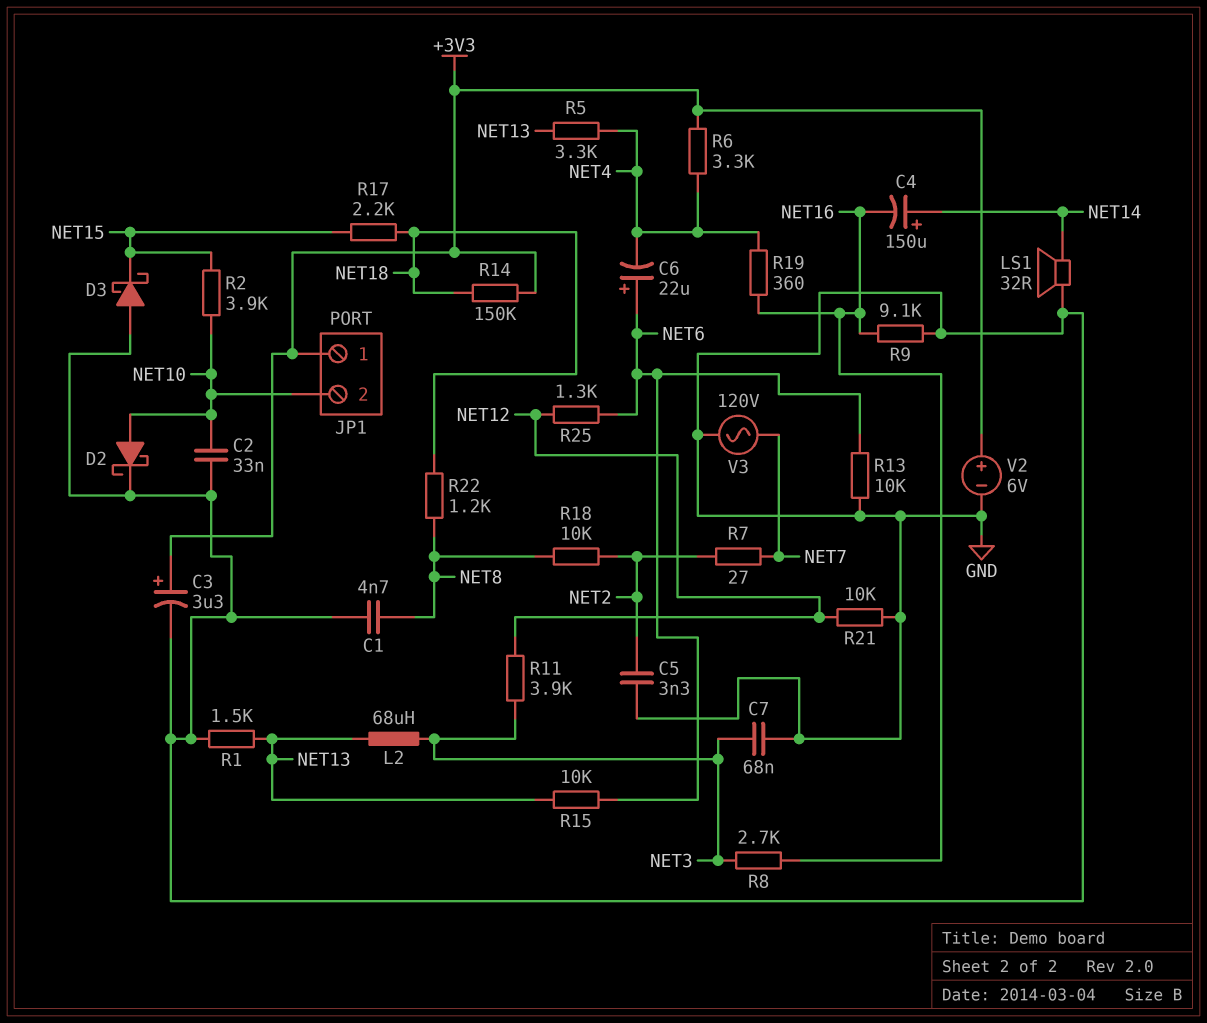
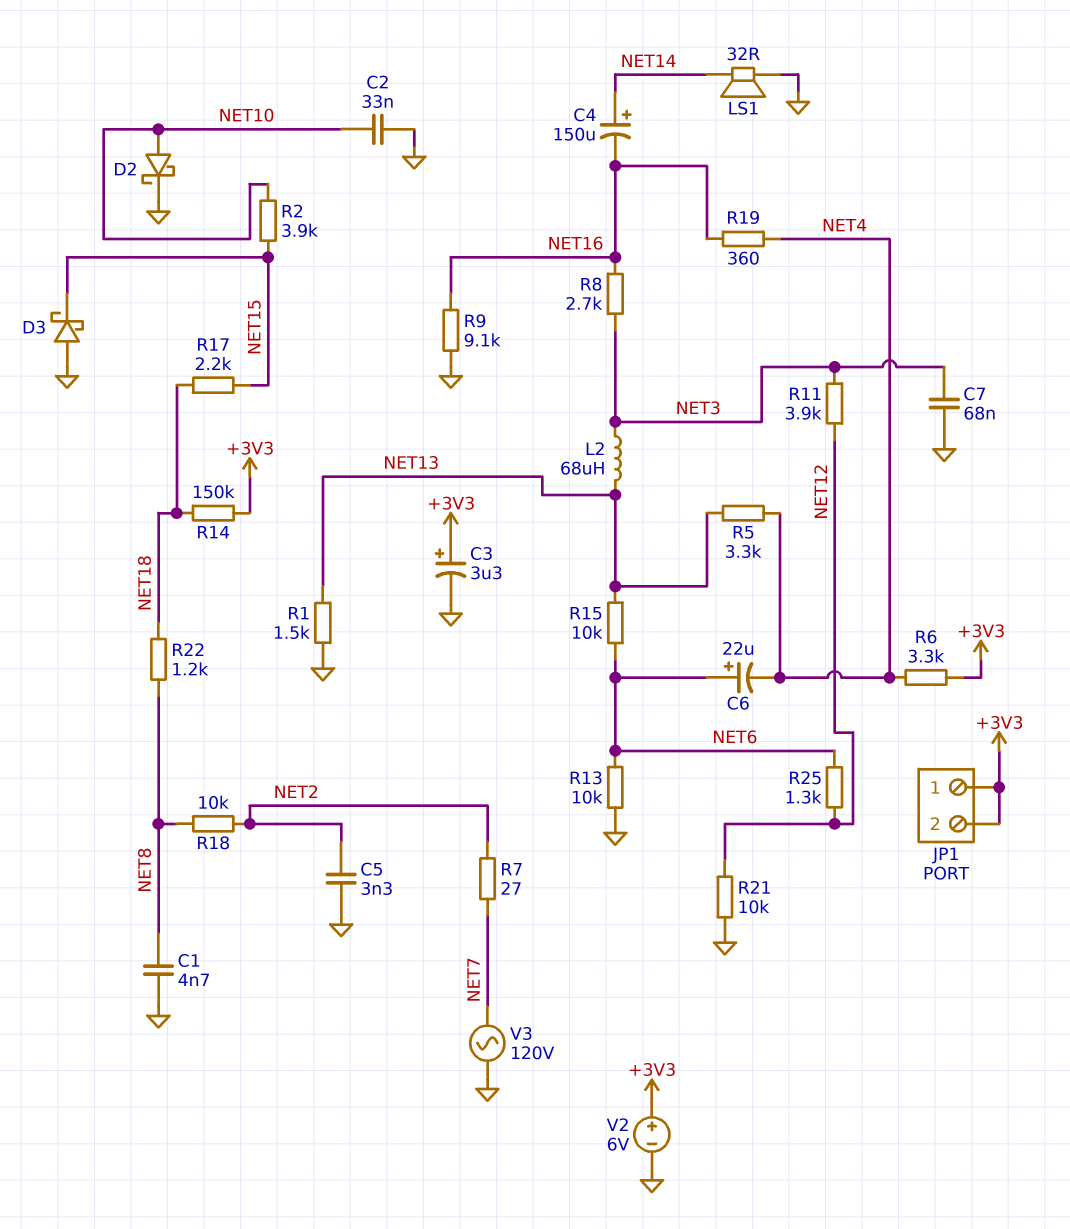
JP1 pin 2: NET10 -> +3V3

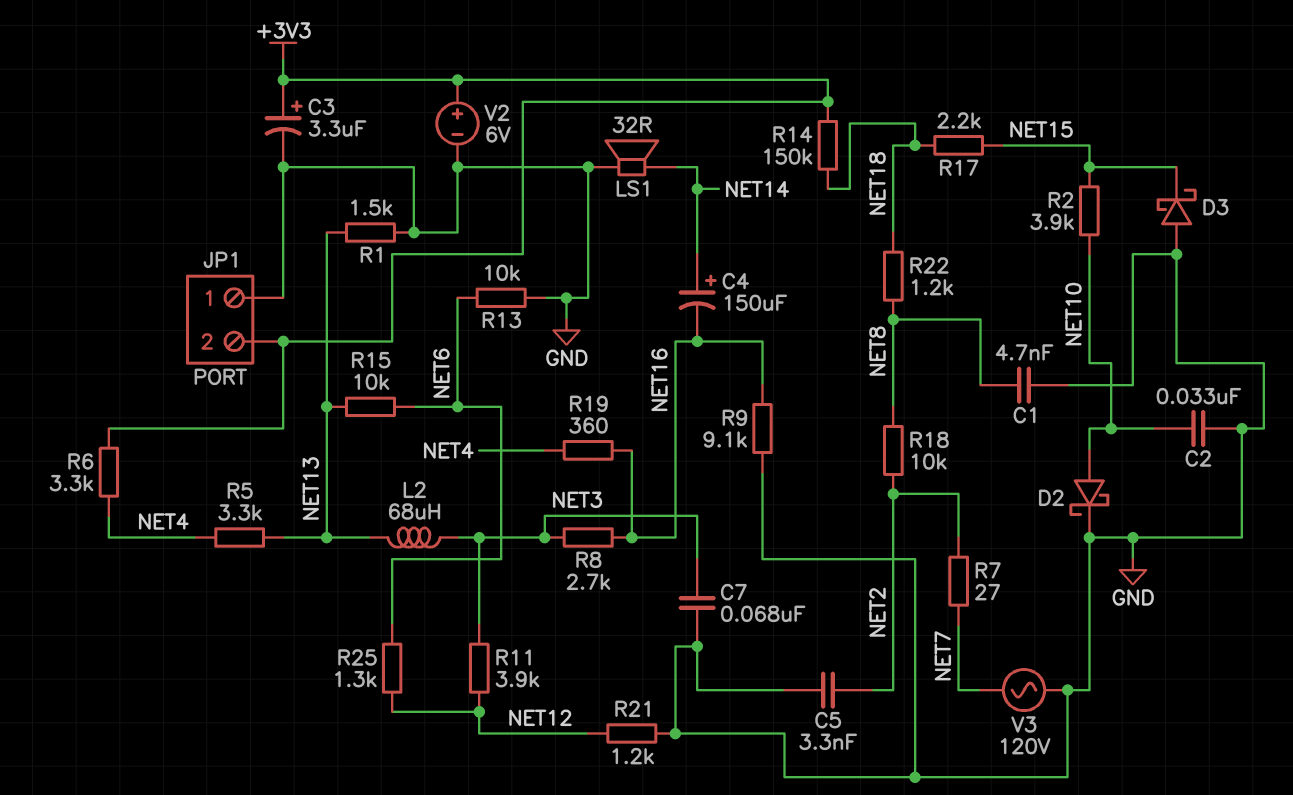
C6: 22uF (plus NET6, minus NET4) -> none
JP1 pin 1: +3V3 -> GND
R21: 10k (GND, NET12) -> 1.2k (GND, NET12)

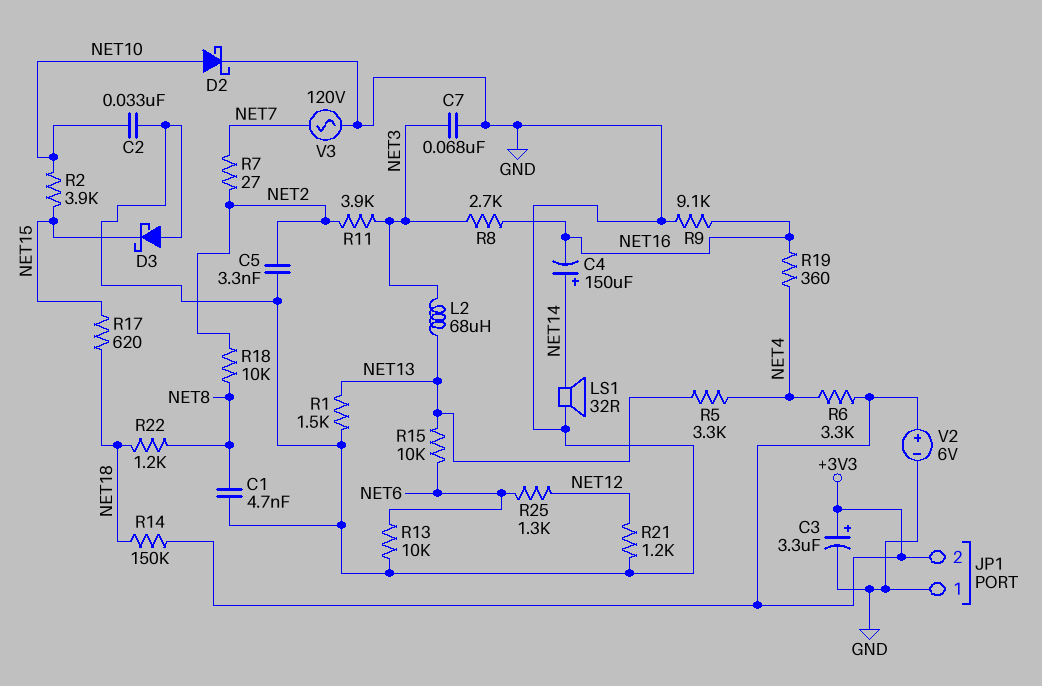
R11: 3.9k (NET3, NET12) -> 3.9k (NET2, NET3)
R17: 2.2k (NET15, NET18) -> 620 (NET15, NET18)

